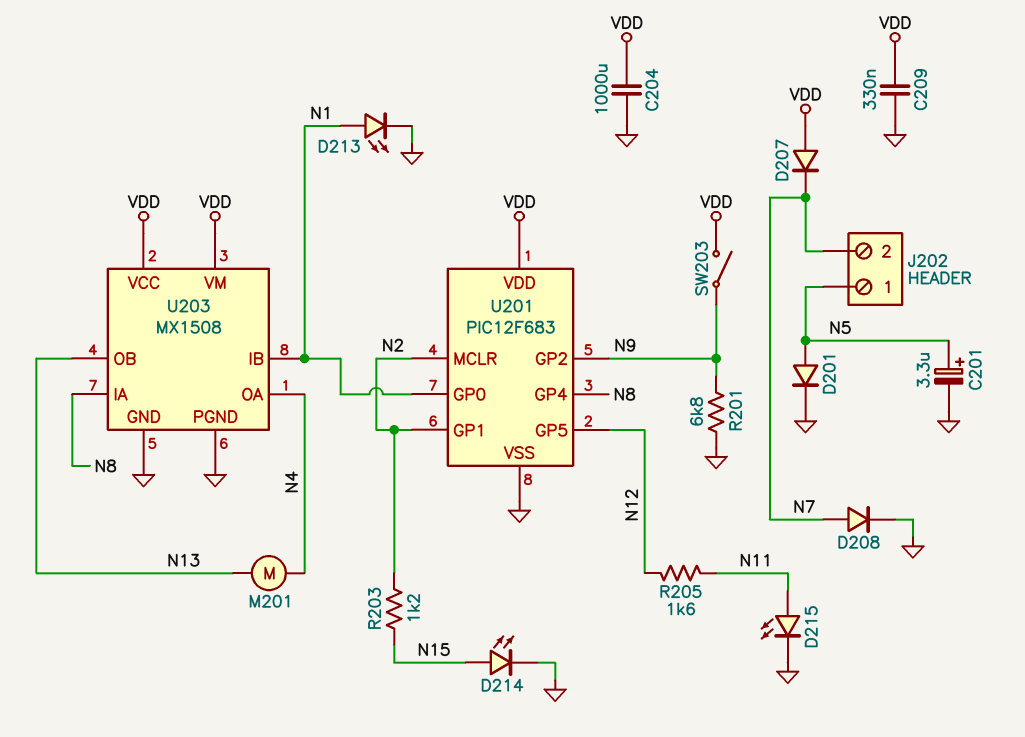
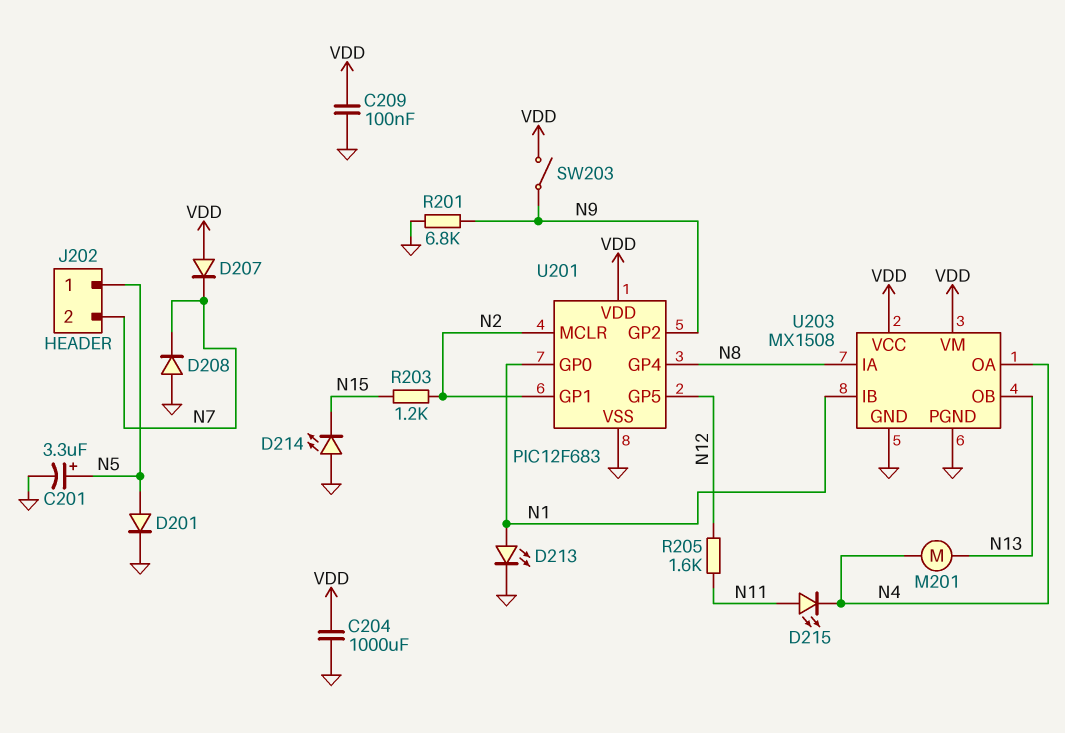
C209: 330nF (GND, VDD) -> 100nF (GND, VDD)
D208: diode (A N7, K GND) -> diode (A GND, K N7)
D214: LED (A N15, K GND) -> LED (A GND, K N15)
D215: LED (A N11, K GND) -> LED (A N11, K N4)

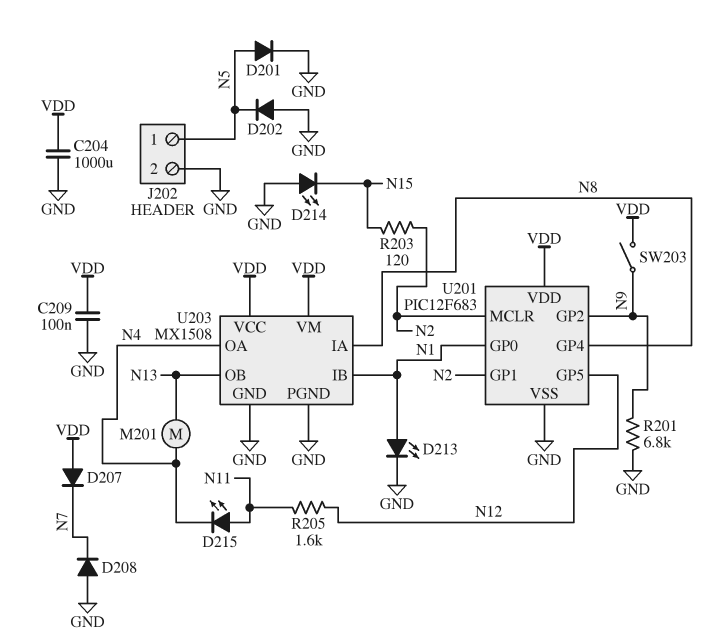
C201: 3.3uF (plus N5, minus GND) -> none
D202: none -> diode (A GND, K N5)
J202 pin 2: N7 -> GND
R203: 1.2k (N2, N15) -> 120 (N2, N15)

